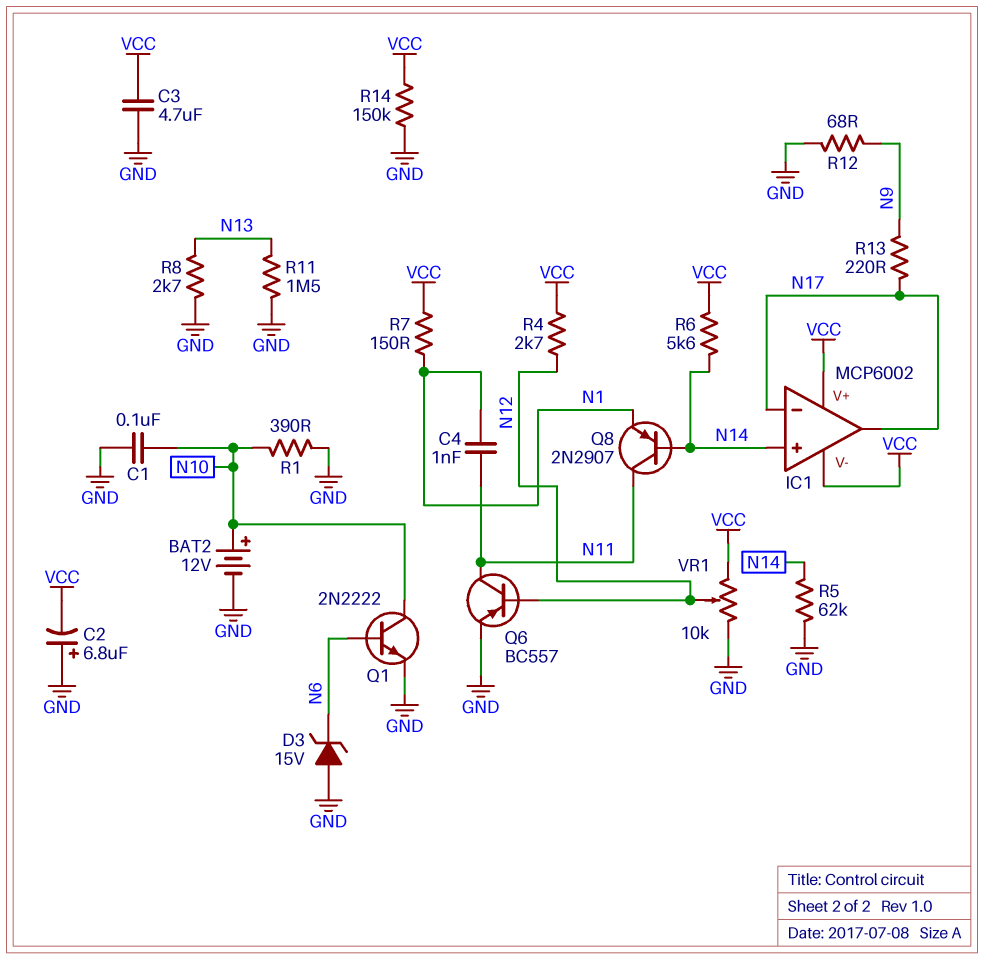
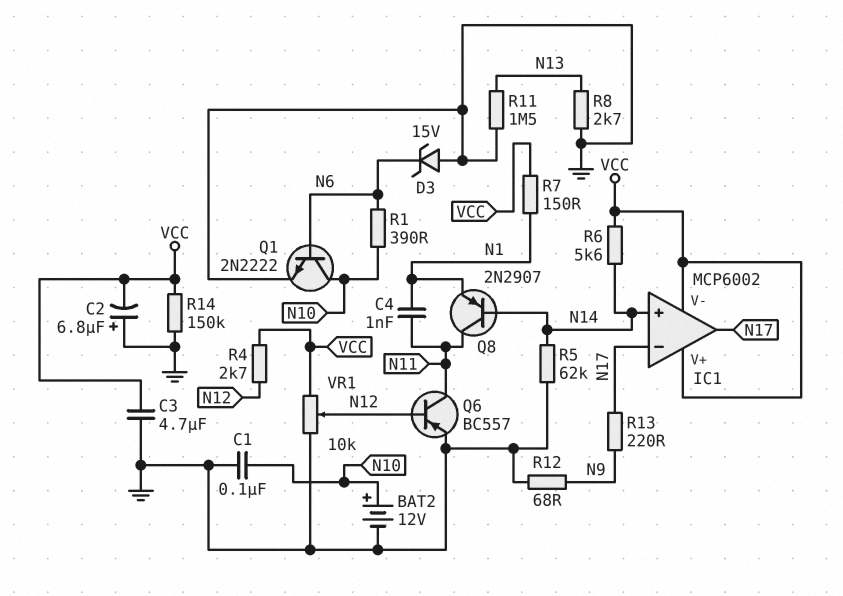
R1: 390 (GND, N10) -> 390 (N6, N10)

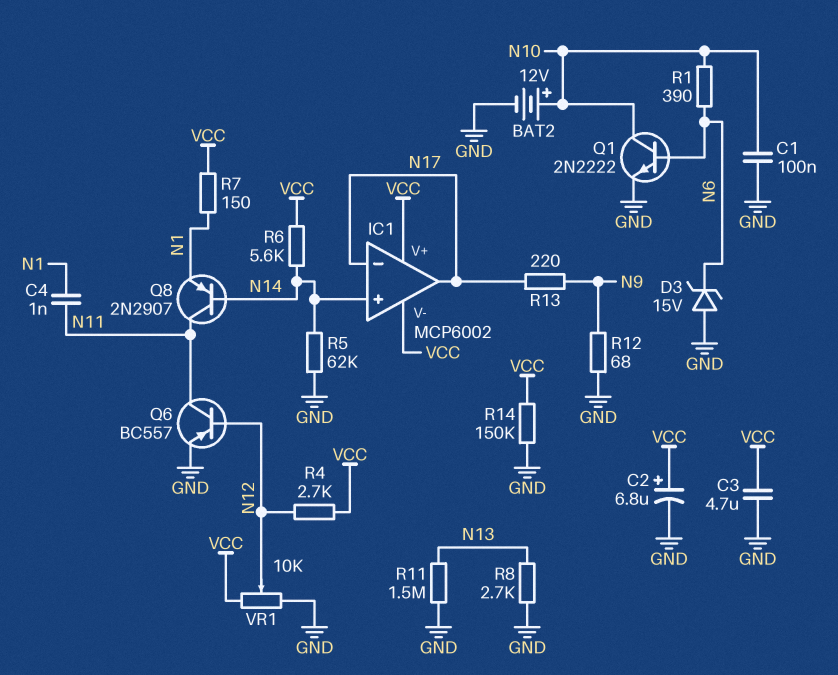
C2: 6.8uF (plus GND, minus VCC) -> 6.8uF (plus VCC, minus GND)

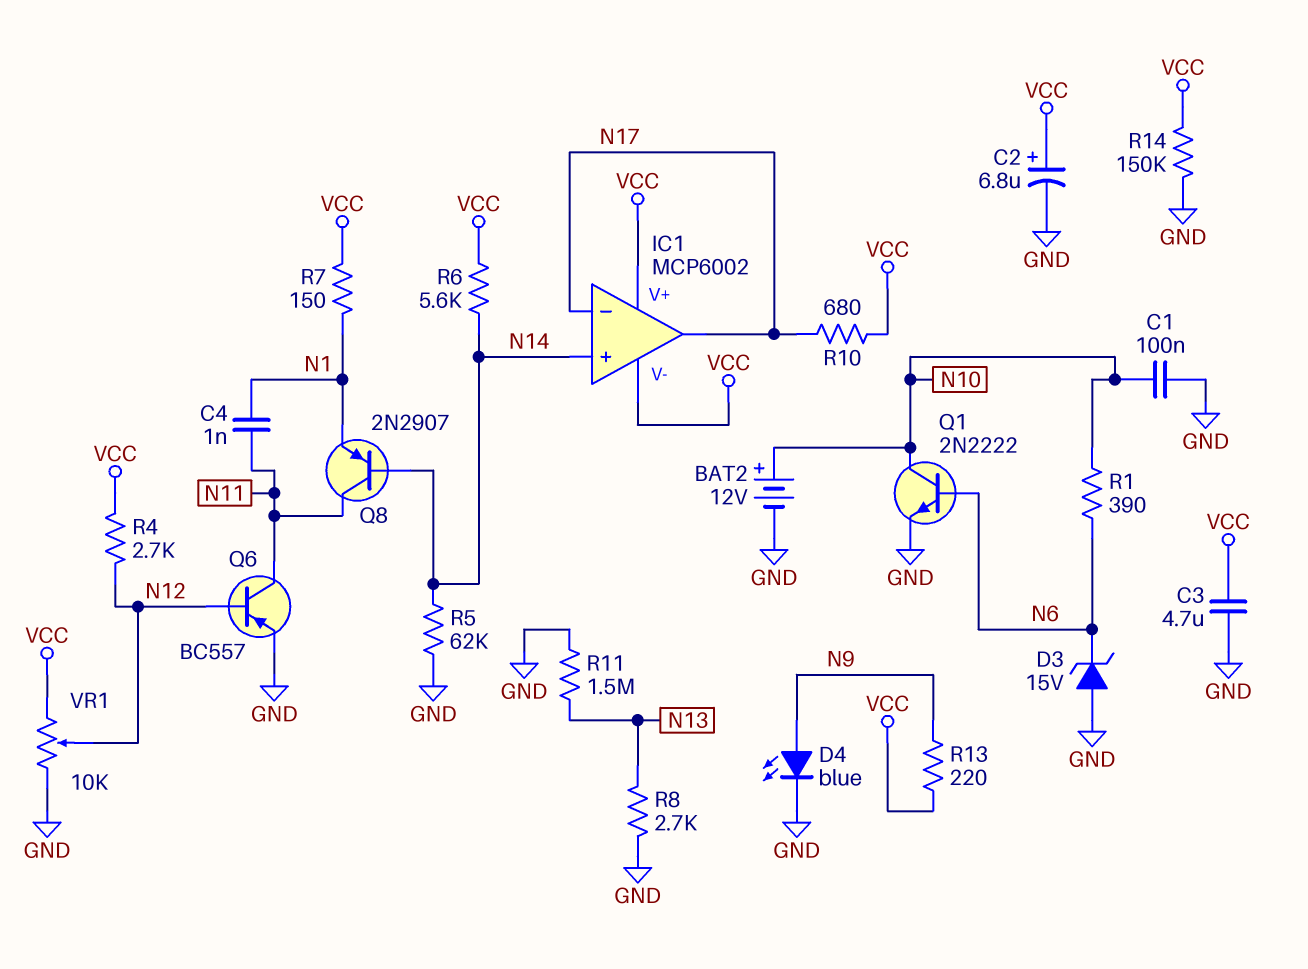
D4: none -> LED blue (A N9, K GND)
R10: none -> 680 (N17, VCC)
R12: 68 (GND, N9) -> none
R13: 220 (N9, N17) -> 220 (N9, VCC)

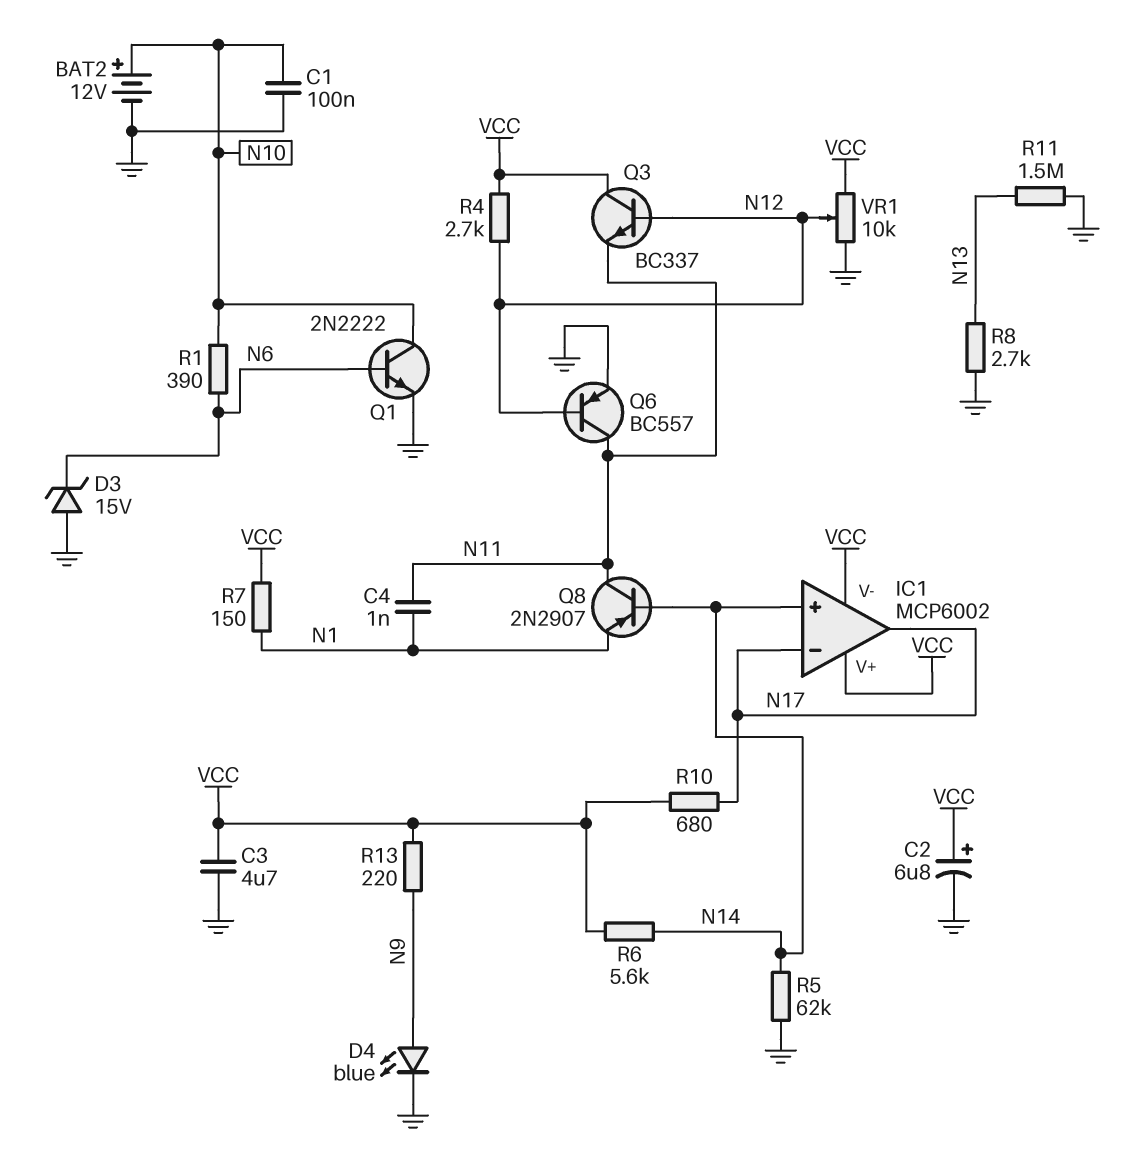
Q3: none -> NPN BC337 (B N12, C VCC, E N11)
R14: 150k (GND, VCC) -> none

